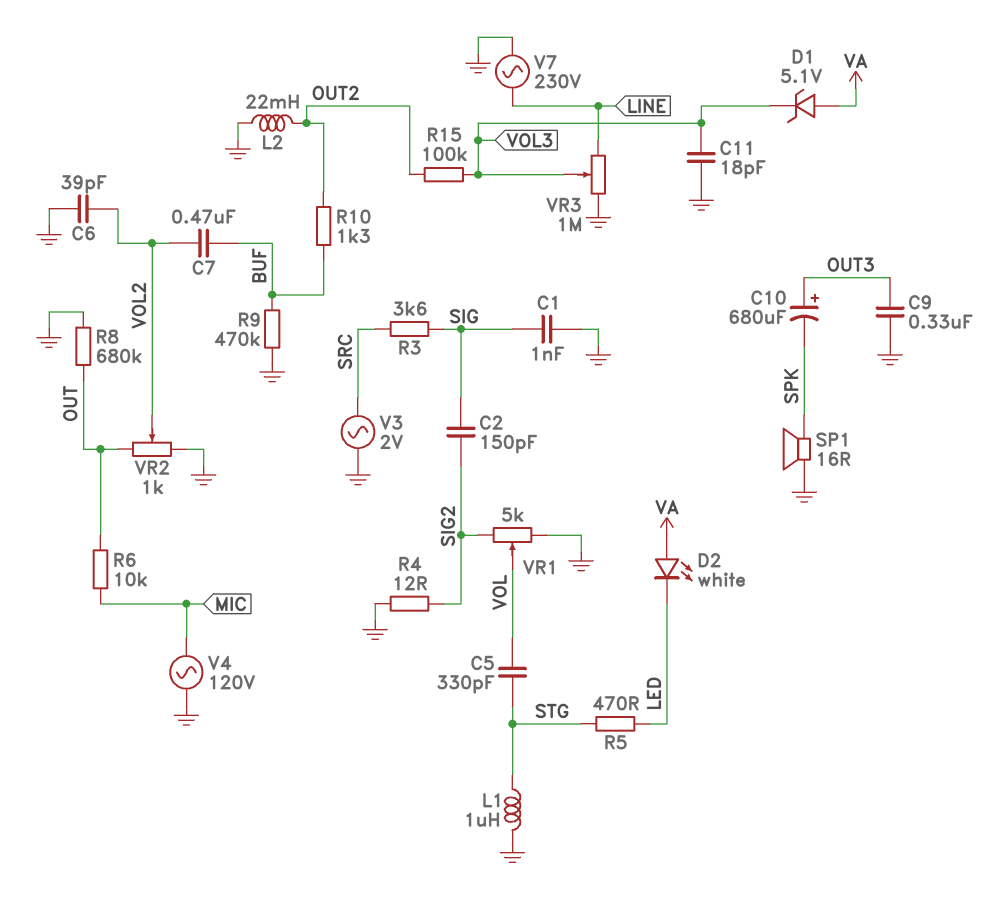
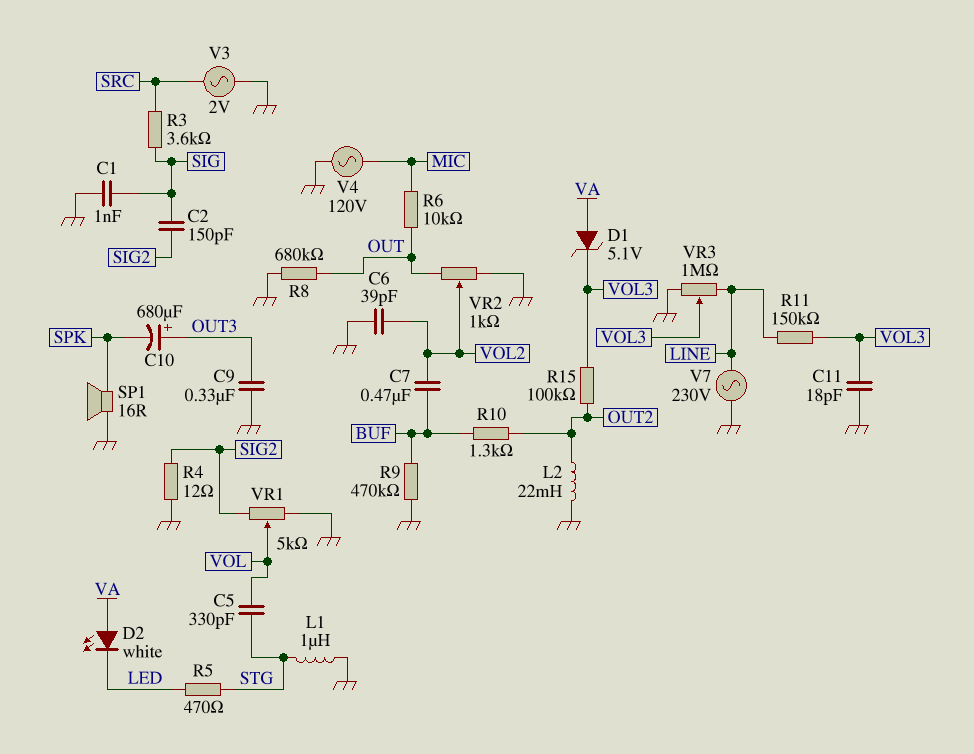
R11: none -> 150k (LINE, VOL3)

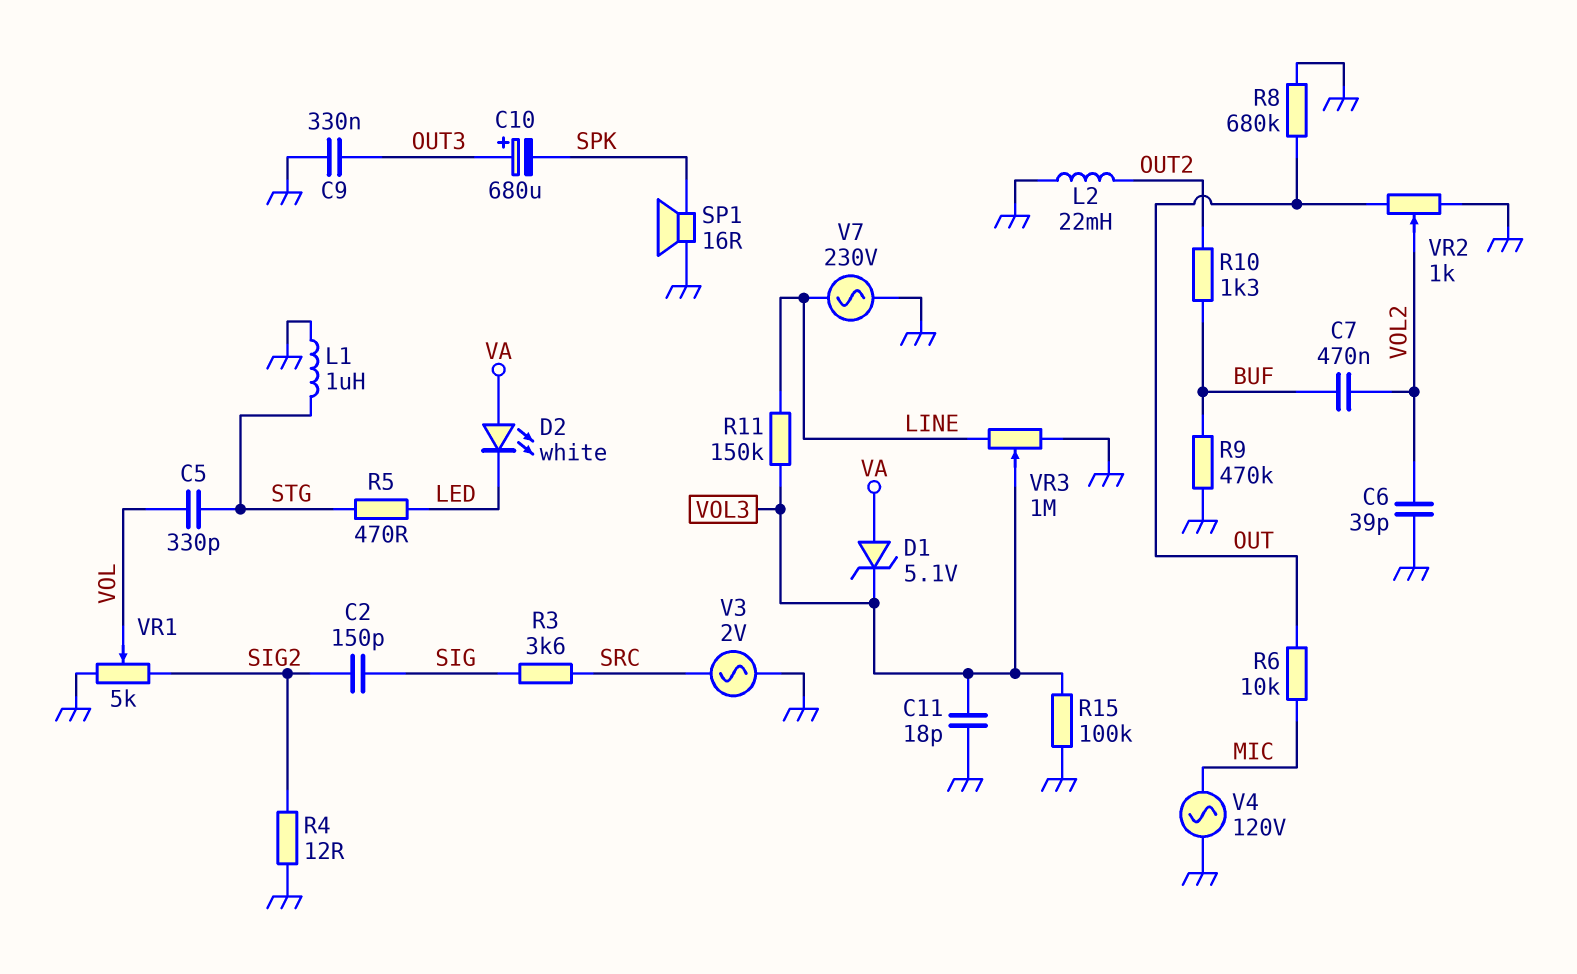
C1: 1nF (GND, SIG) -> none
R15: 100k (OUT2, VOL3) -> 100k (GND, VOL3)

